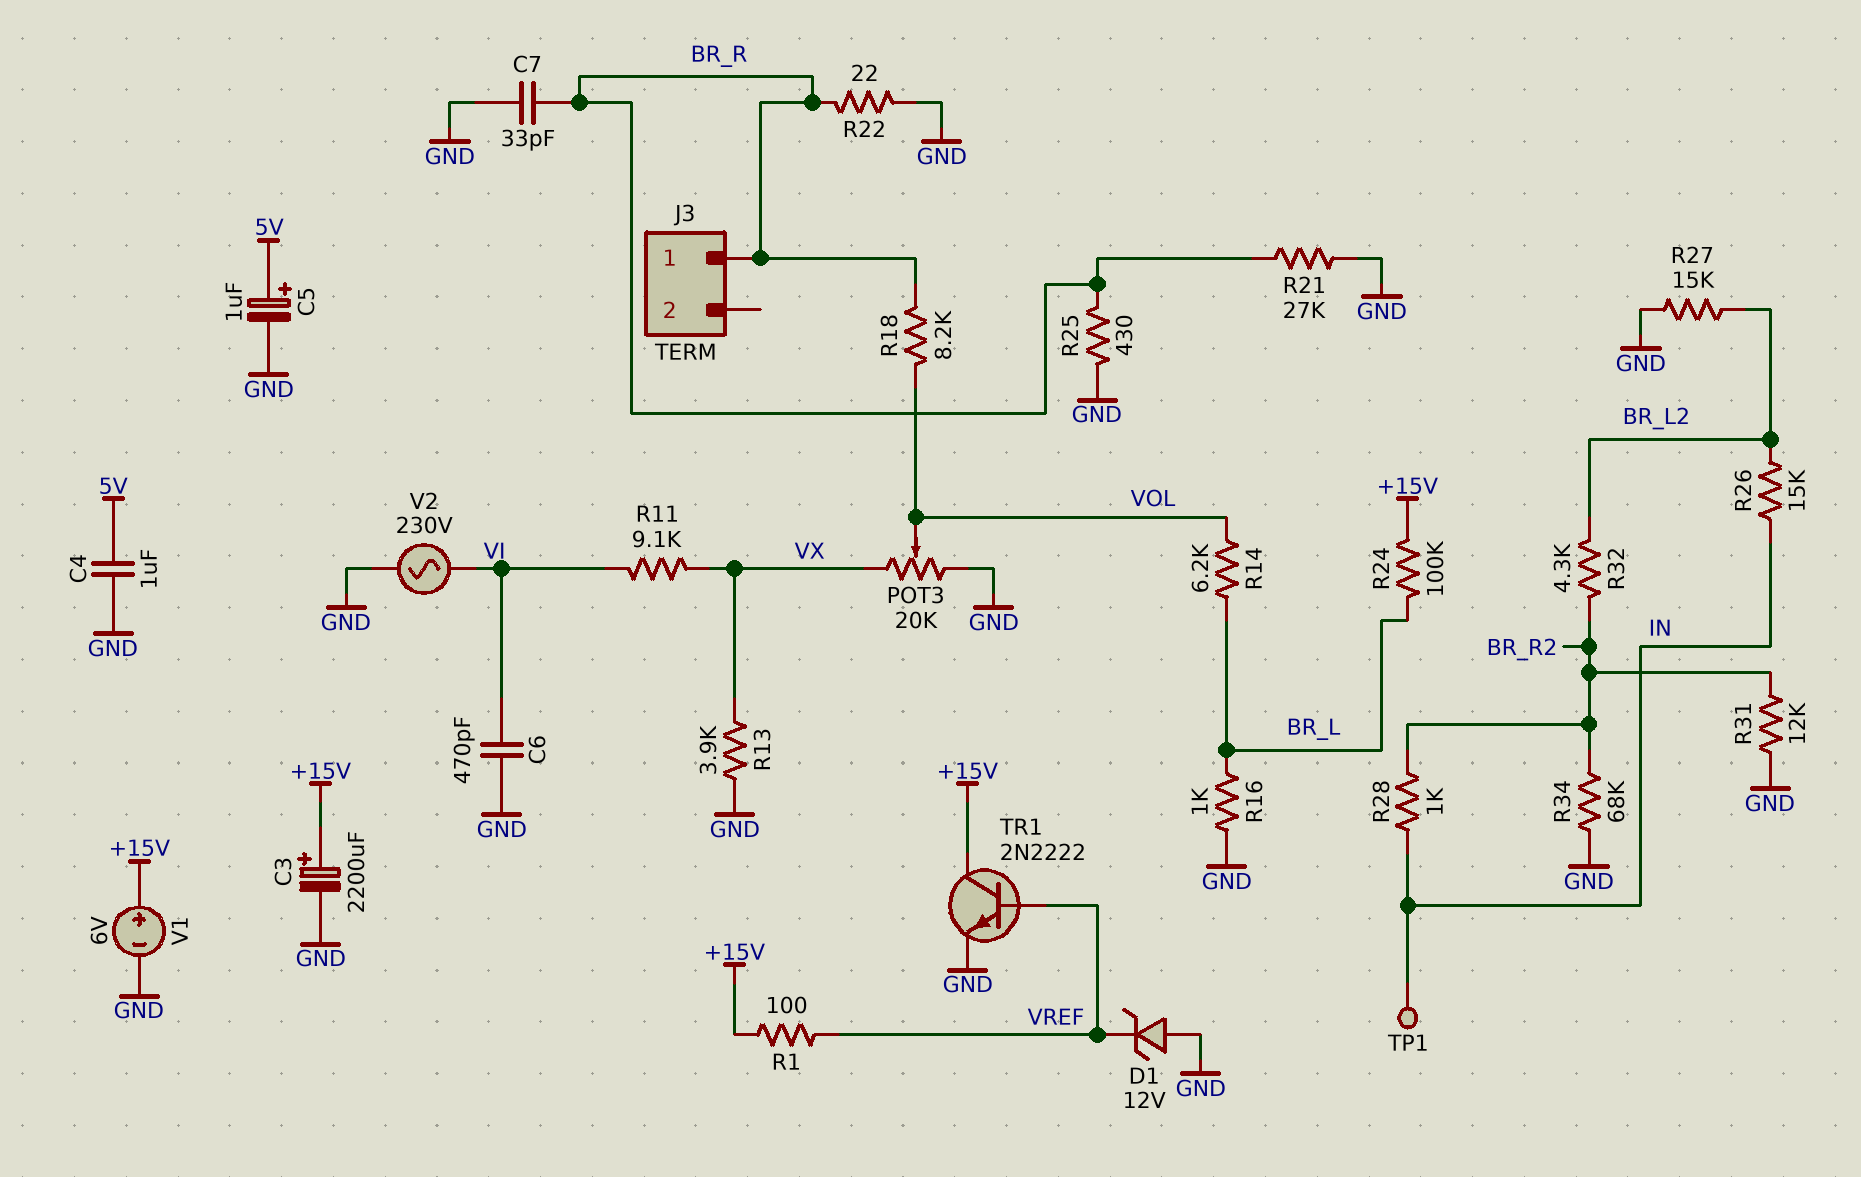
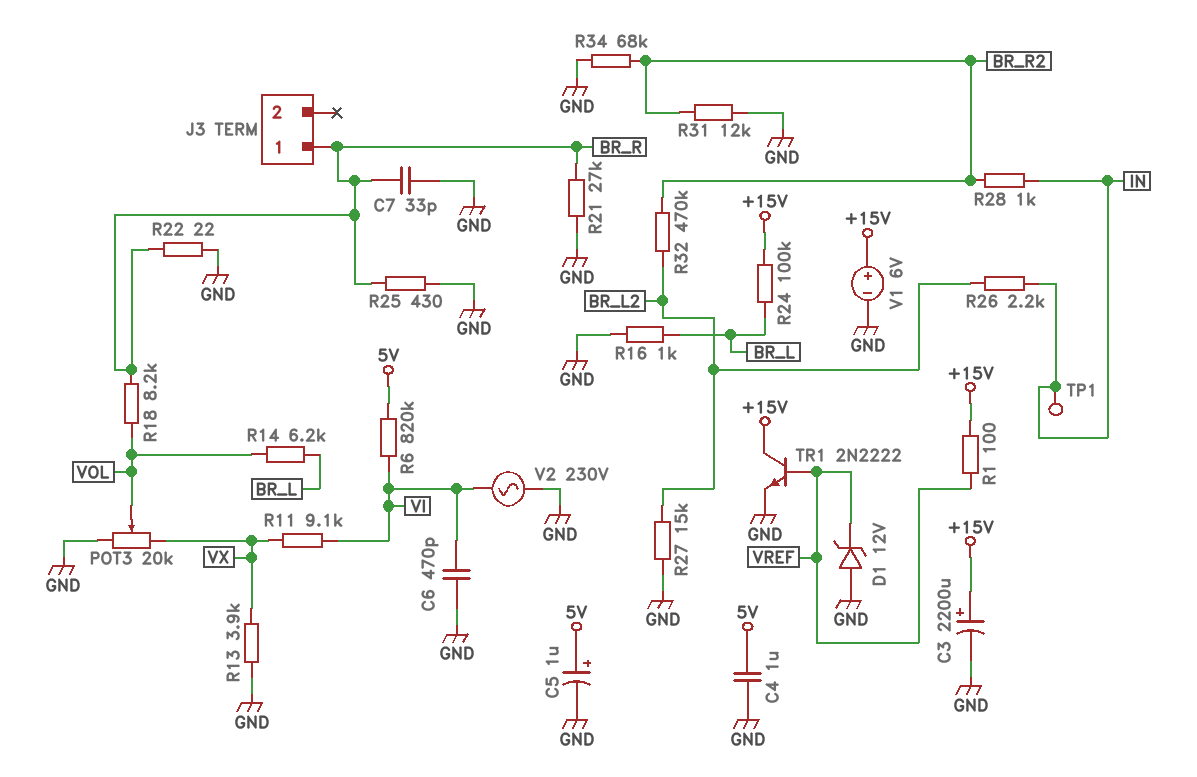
R6: none -> 820k (5V, VI)
R26: 15k (BR_L2, IN) -> 2.2k (BR_L2, IN)
R32: 4.3k (BR_L2, BR_R2) -> 470k (BR_L2, BR_R2)

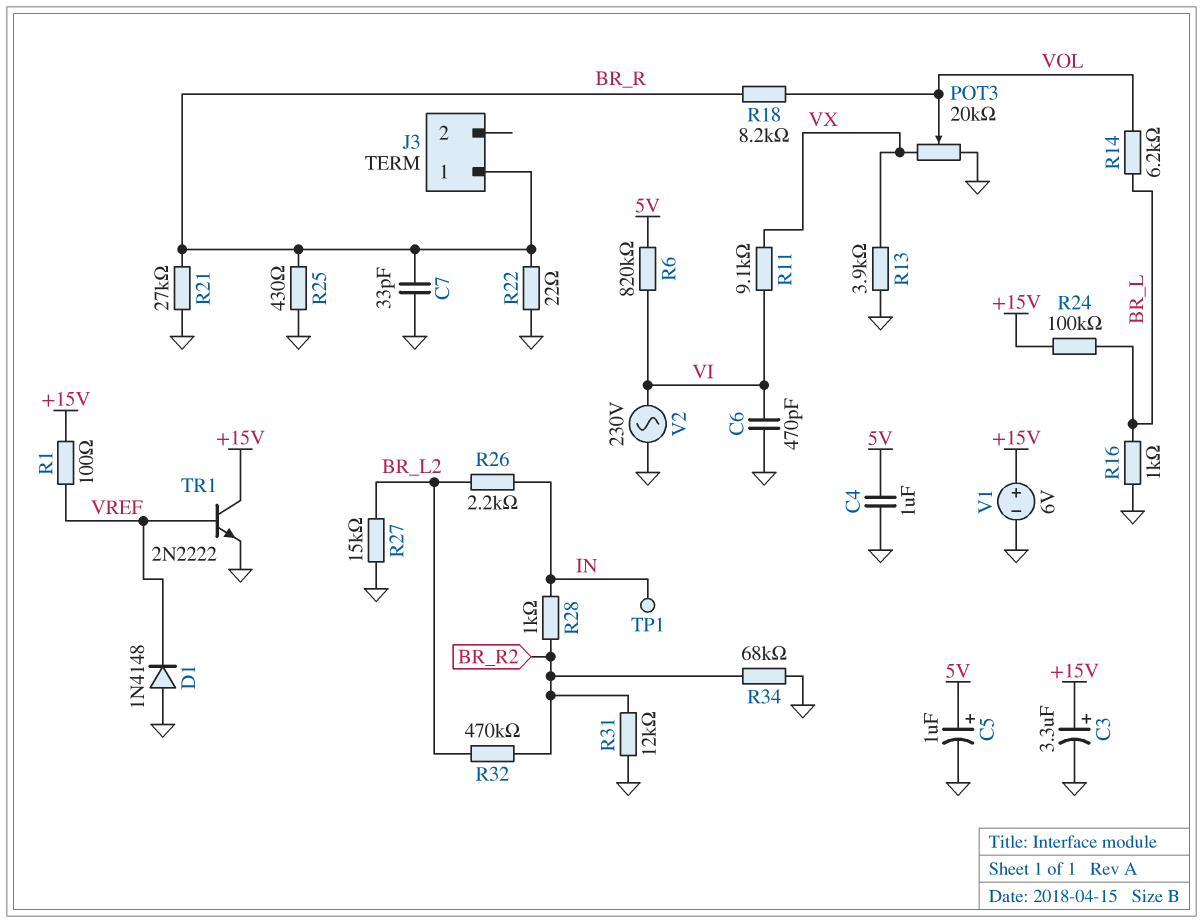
C3: 2200uF (plus +15V, minus GND) -> 3.3uF (plus +15V, minus GND)
D1: zener 12V (A GND, K VREF) -> diode 1N4148 (A GND, K VREF)

